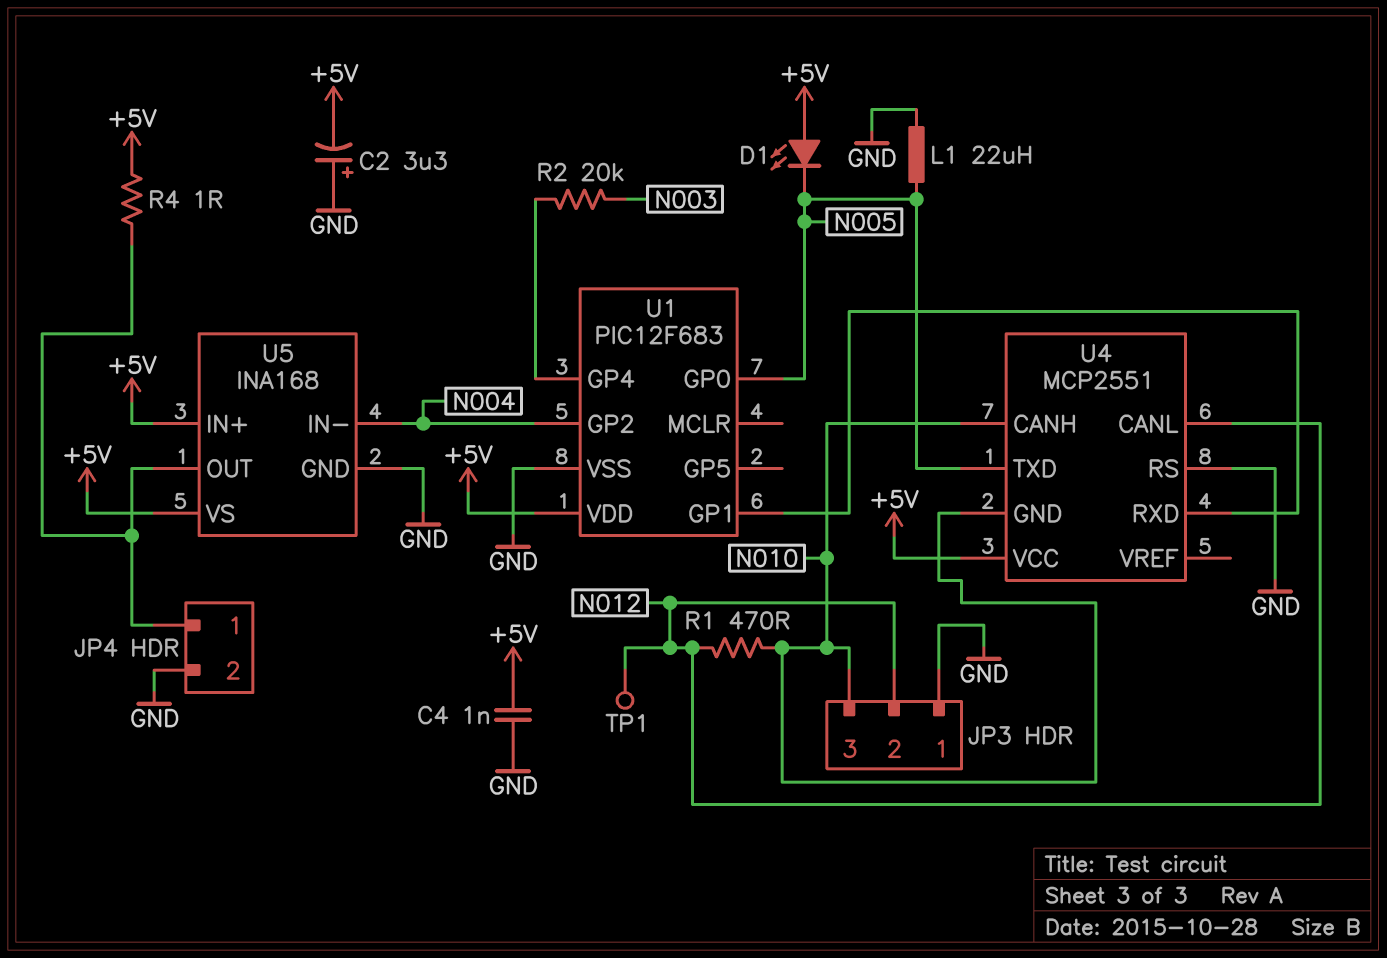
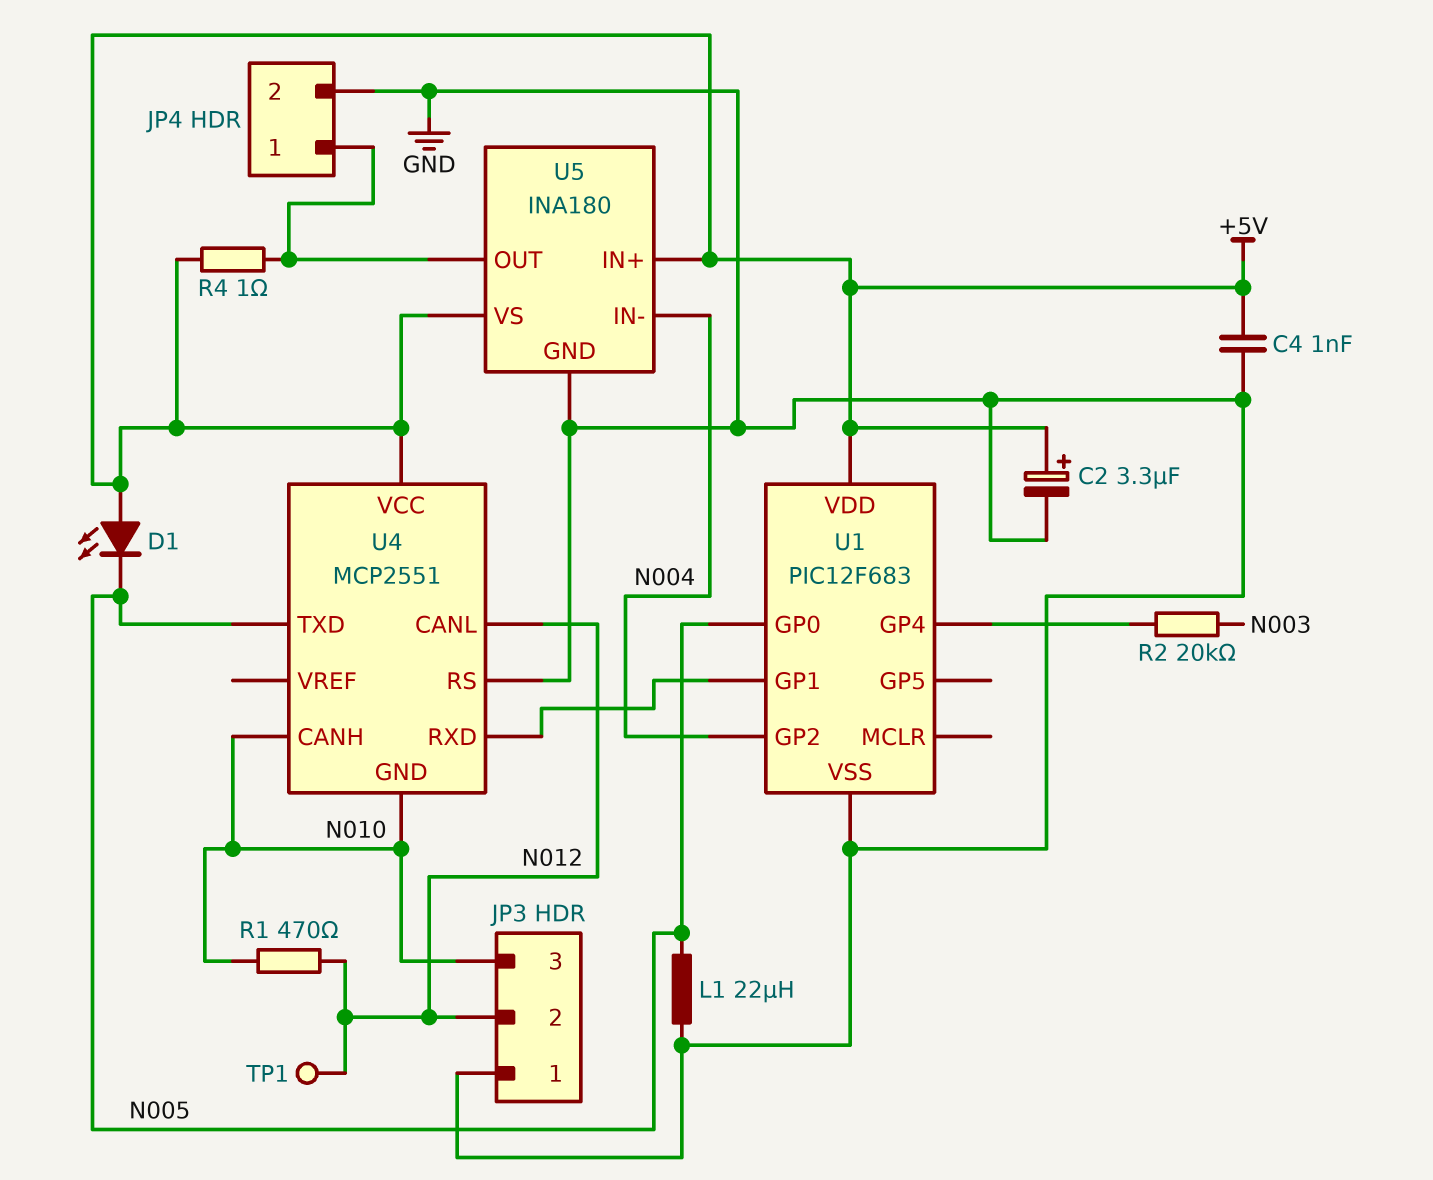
C2: 3.3uF (plus GND, minus +5V) -> 3.3uF (plus +5V, minus GND)
U5: INA168 -> INA180

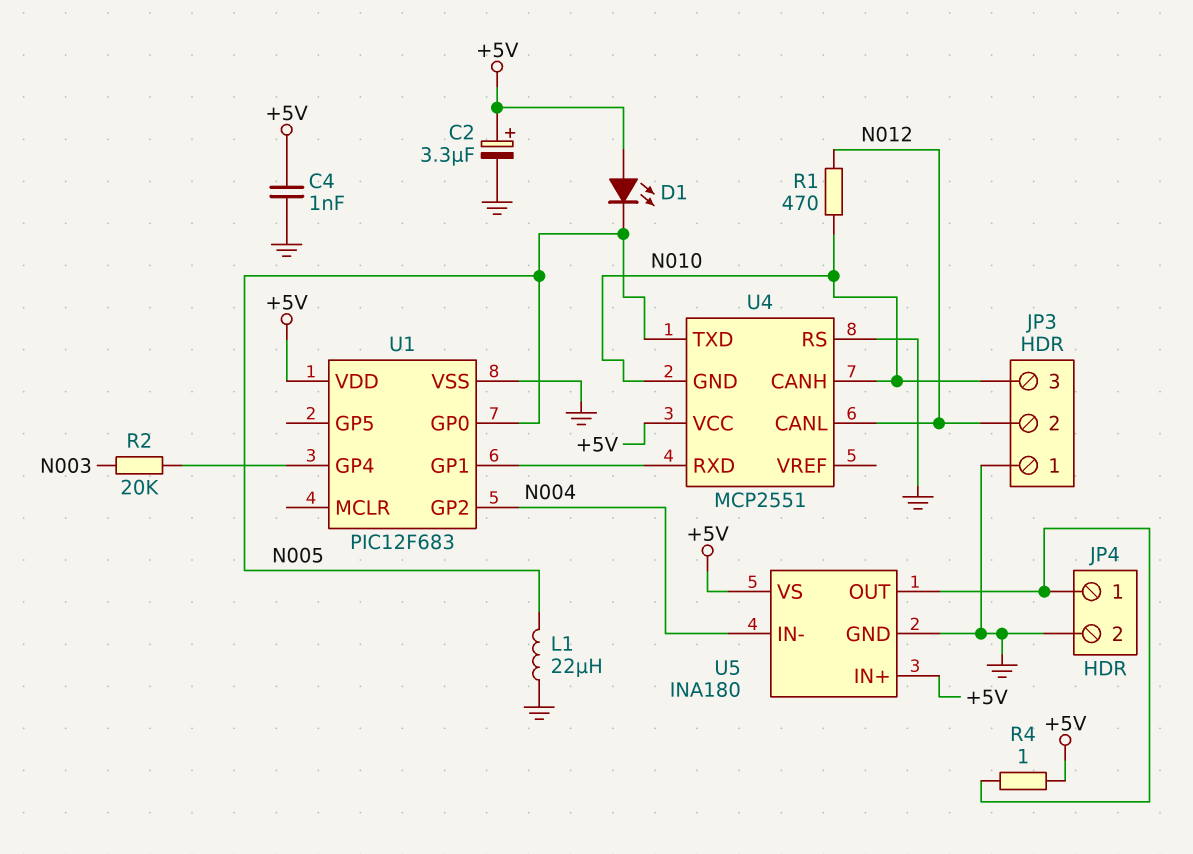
TP1: test point (N012) -> none

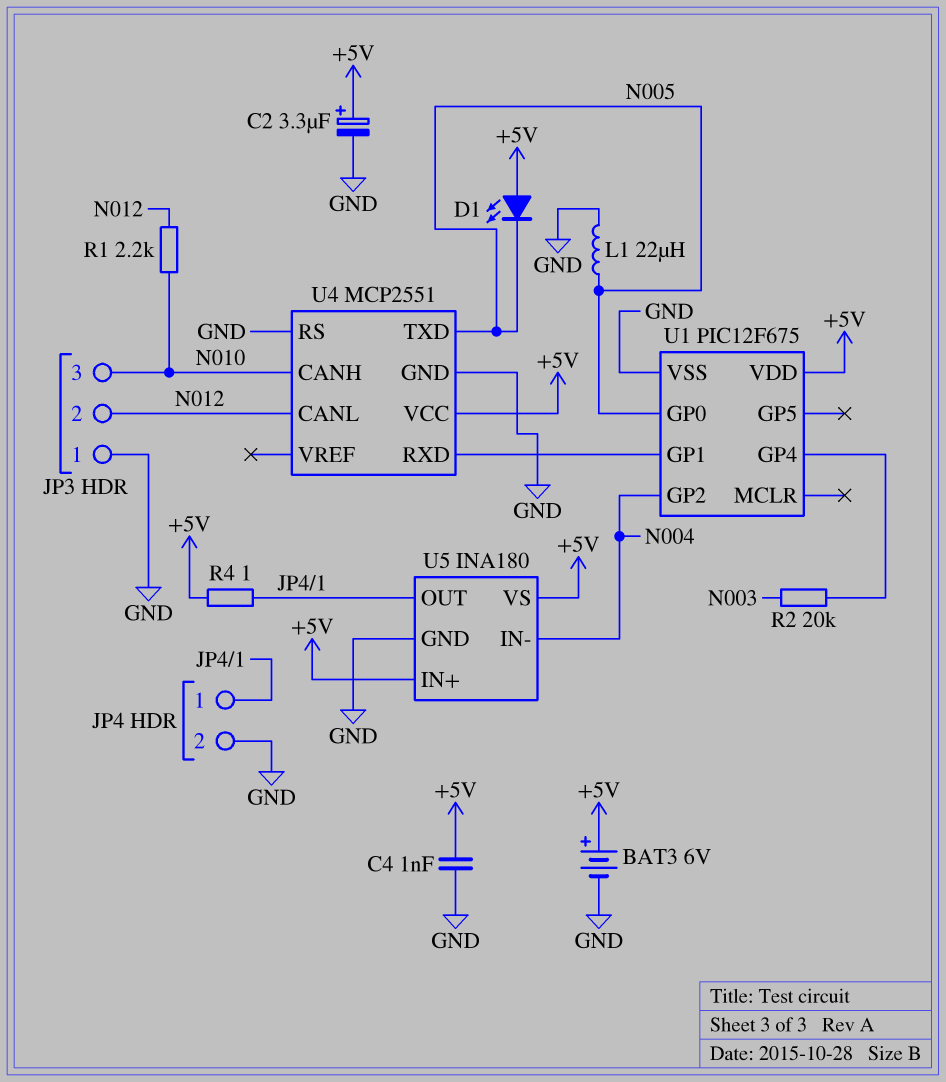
BAT3: none -> 6V (plus +5V, minus GND)
R1: 470 (N010, N012) -> 2.2k (N010, N012)
U1: PIC12F683 -> PIC12F675
U4 pin GND: N010 -> GND

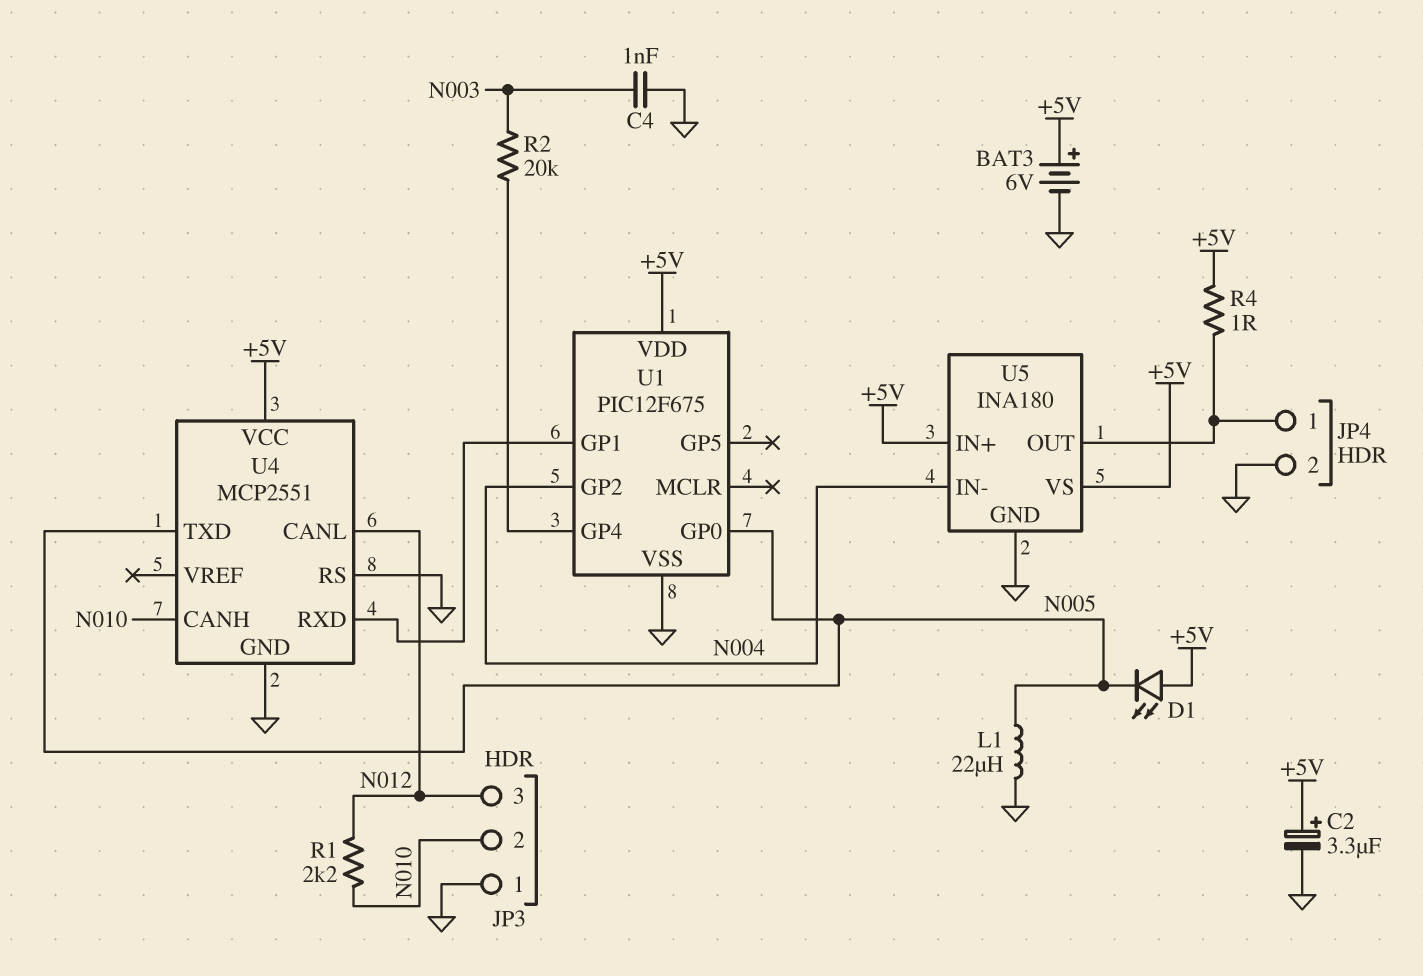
C4: 1nF (+5V, GND) -> 1nF (GND, N003)
JP3 pin 2: N012 -> N010
JP3 pin 3: N010 -> N012

